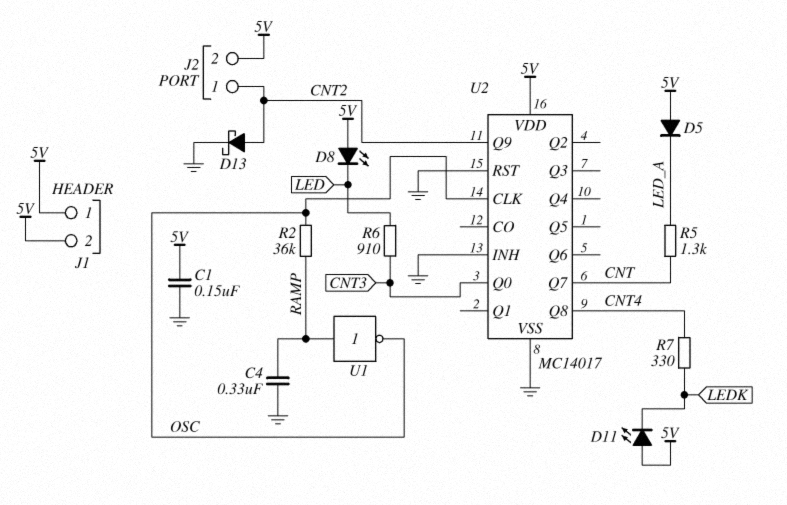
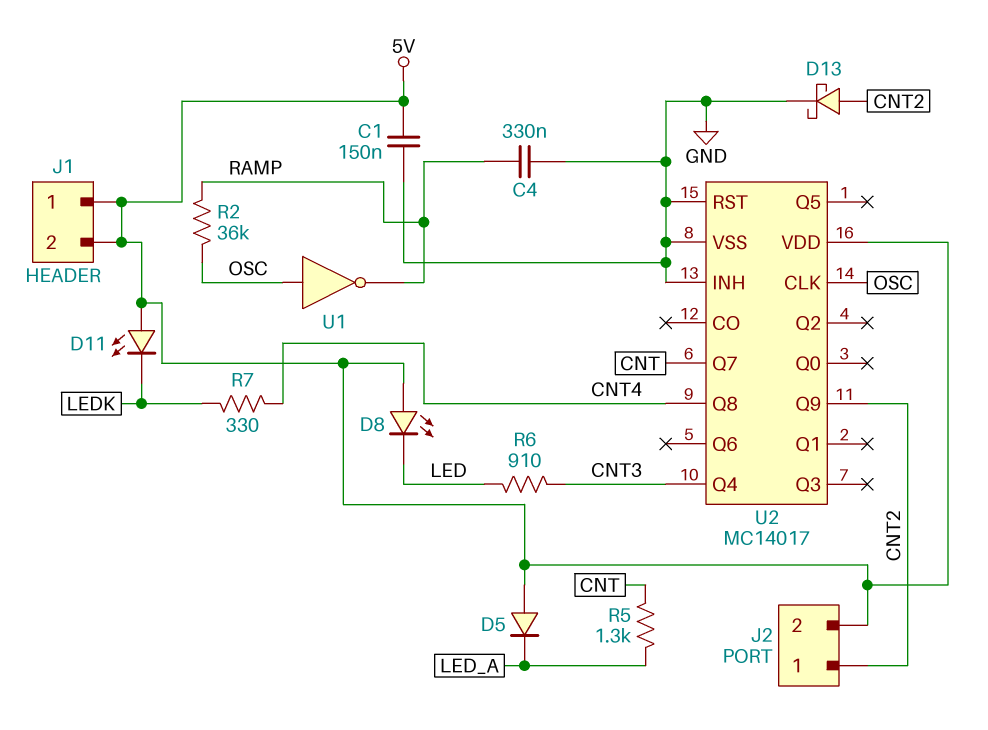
U1: NOT (in RAMP, out OSC) -> NOT (in OSC, out RAMP)
U2 pin Q0: CNT3 -> none
U2 pin Q4: none -> CNT3

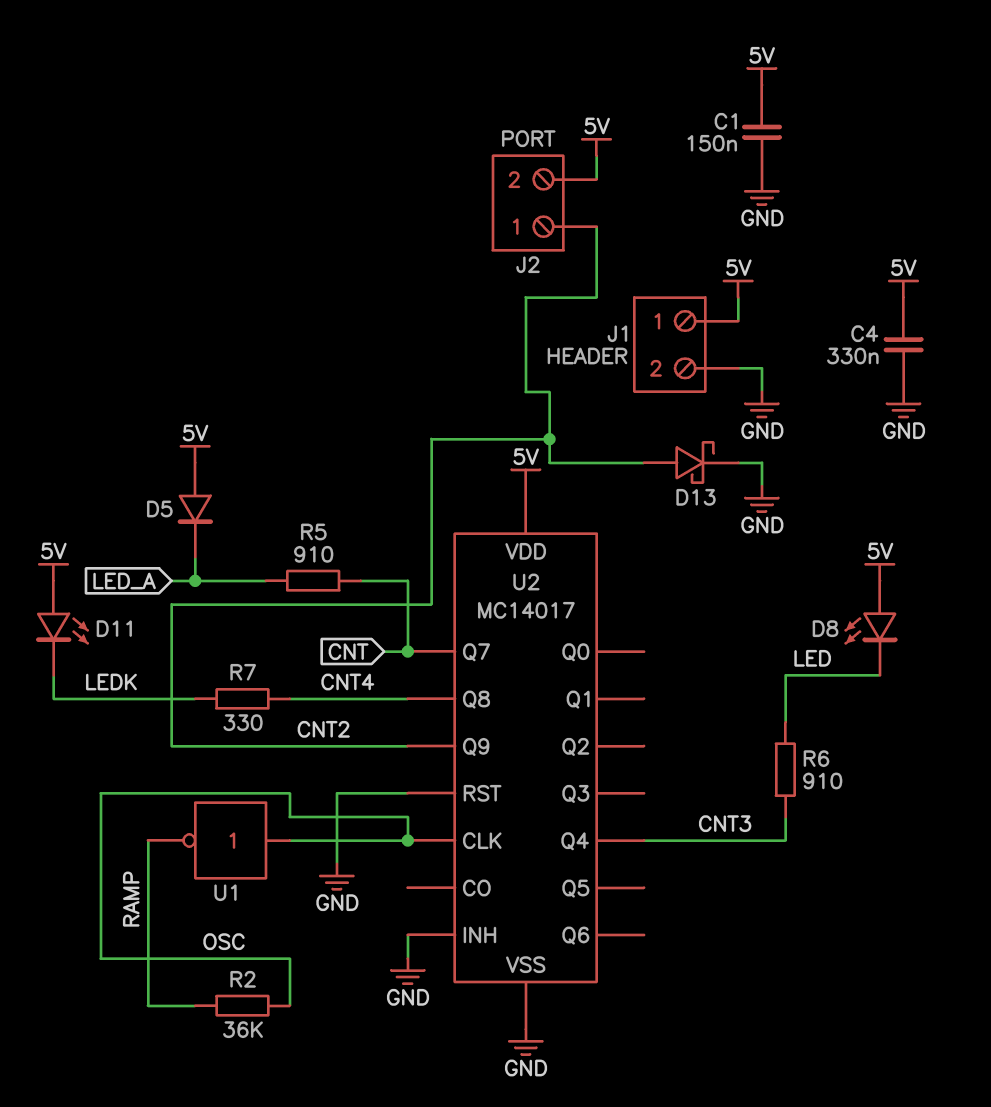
C4: 330nF (GND, RAMP) -> 330nF (5V, GND)
J1 pin 2: 5V -> GND
R5: 1.3k (CNT, LED_A) -> 910 (CNT, LED_A)

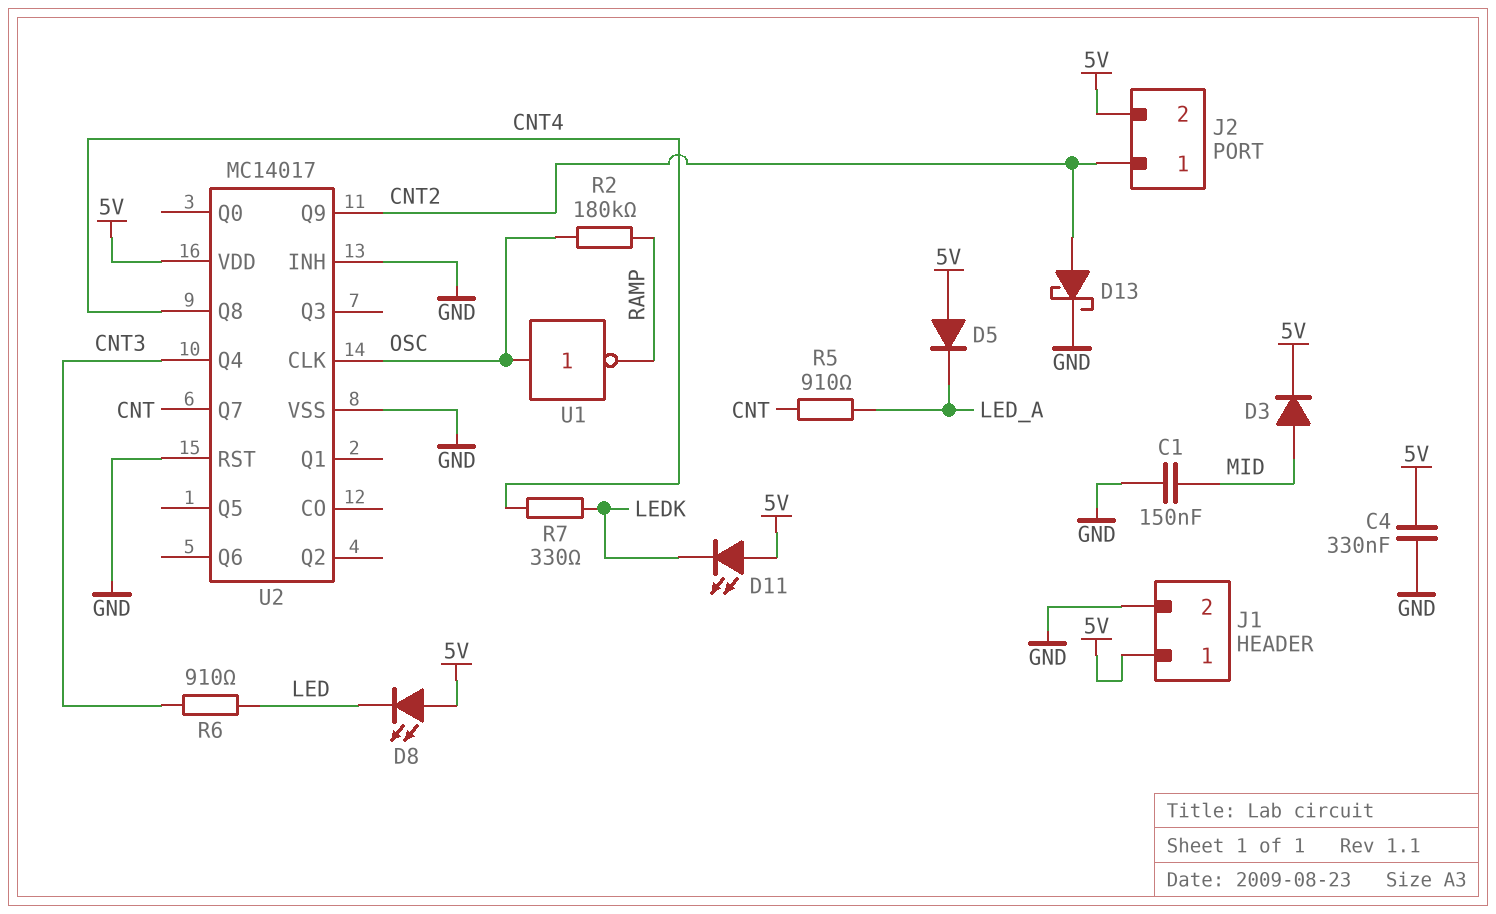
C1: 150nF (5V, GND) -> 150nF (GND, MID)
D3: none -> diode (A MID, K 5V)
R2: 36k (OSC, RAMP) -> 180k (OSC, RAMP)

